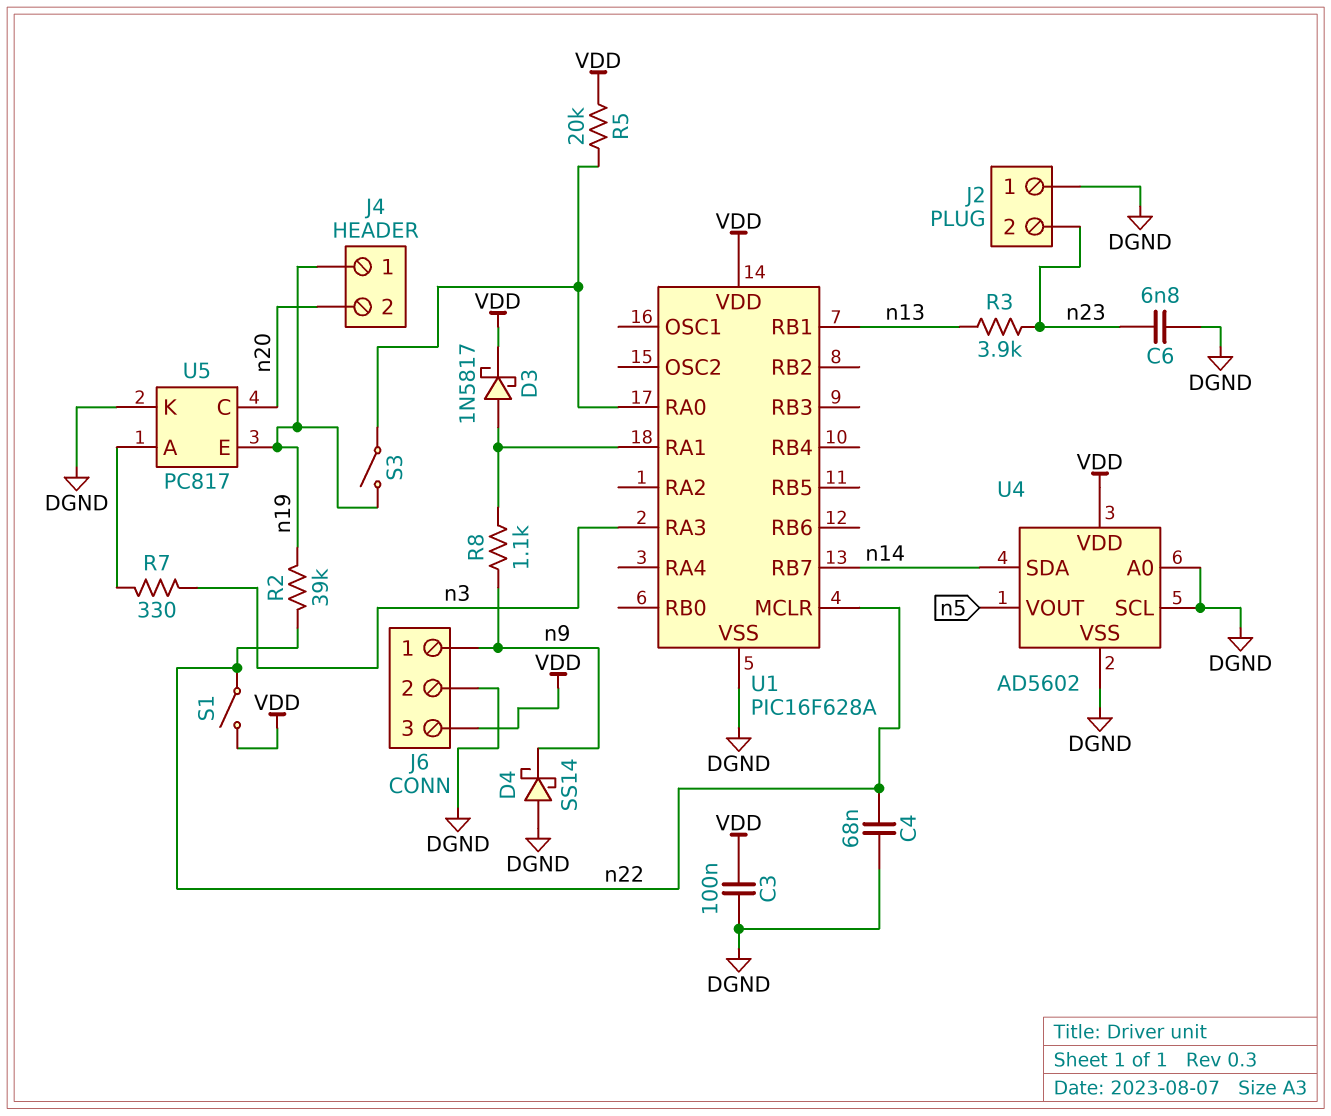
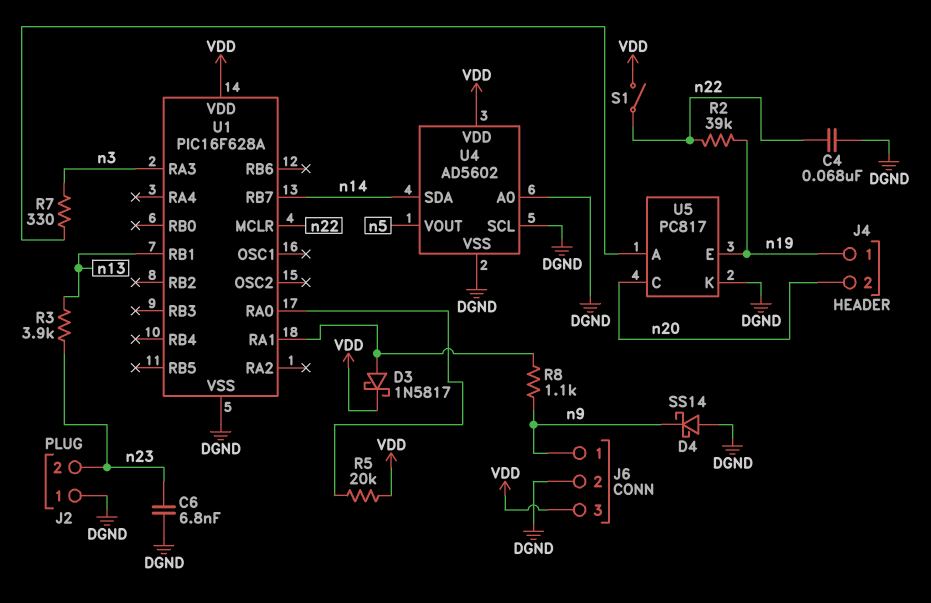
C3: 100nF (DGND, VDD) -> none
S3: switch (U1/RA0, n19) -> none

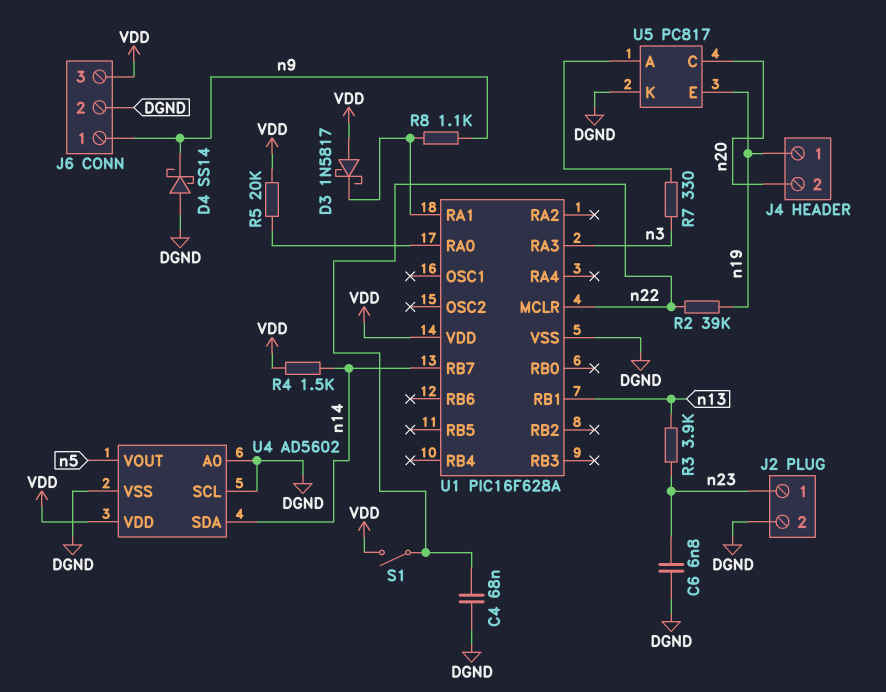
D3: schottky 1N5817 (A U1/RA1, K VDD) -> schottky 1N5817 (A VDD, K U1/RA1)
J2 pin 1: DGND -> n23
J2 pin 2: n23 -> DGND
R4: none -> 1.5k (VDD, n14)

